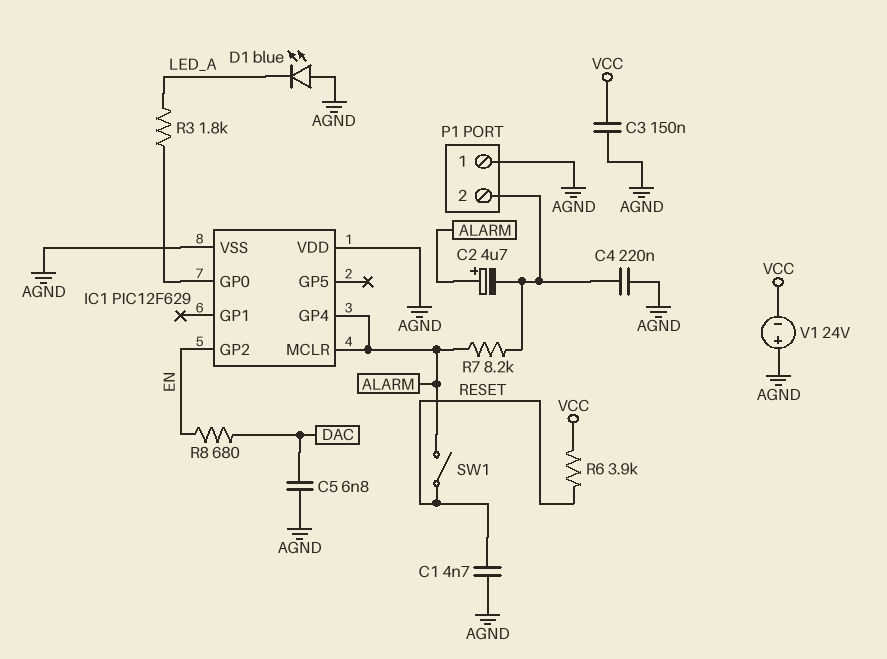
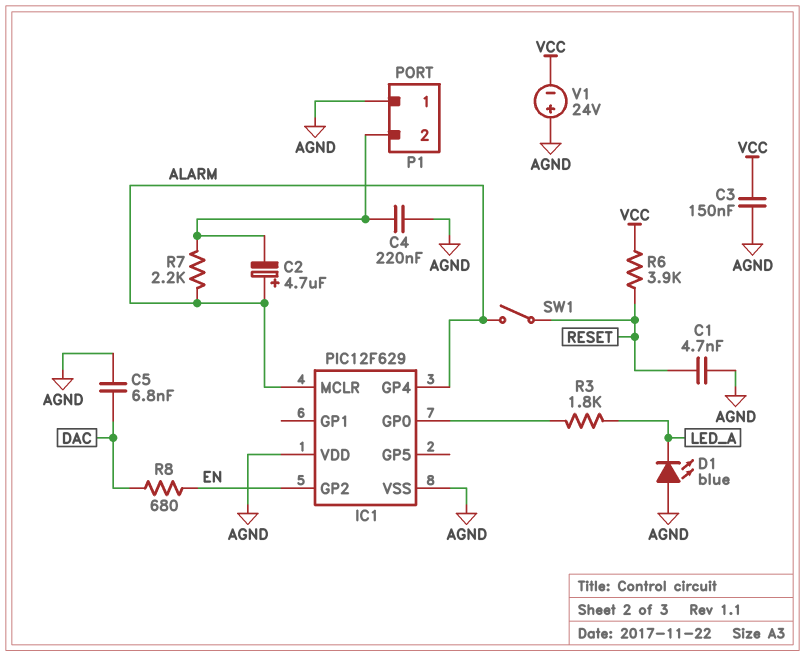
R7: 8.2k (ALARM, P1/2) -> 2.2k (ALARM, P1/2)

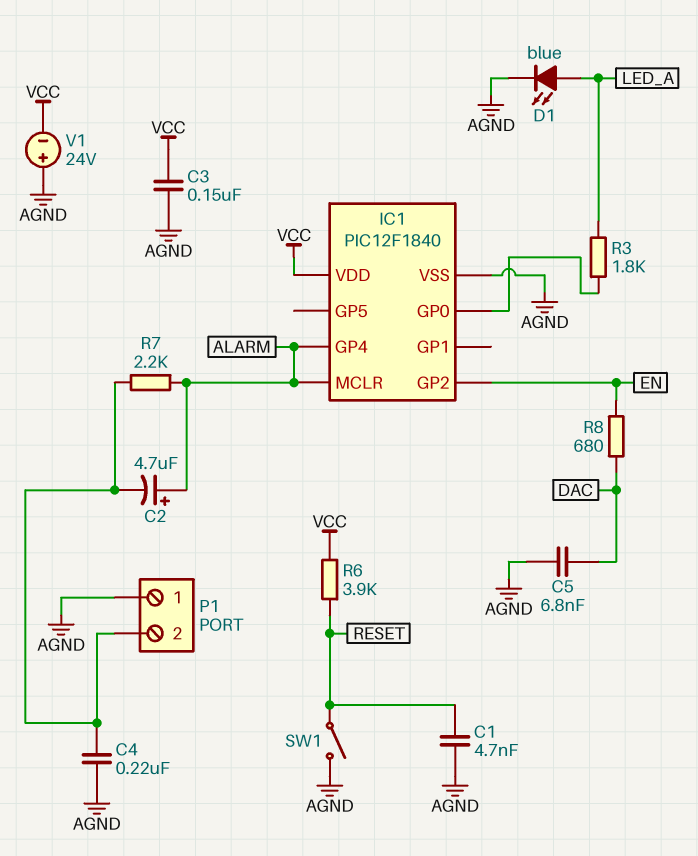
D1: LED blue (A AGND, K LED_A) -> LED blue (A LED_A, K AGND)
IC1: PIC12F629 -> PIC12F1840
IC1 pin VDD: AGND -> VCC
SW1: switch (ALARM, RESET) -> switch (AGND, RESET)

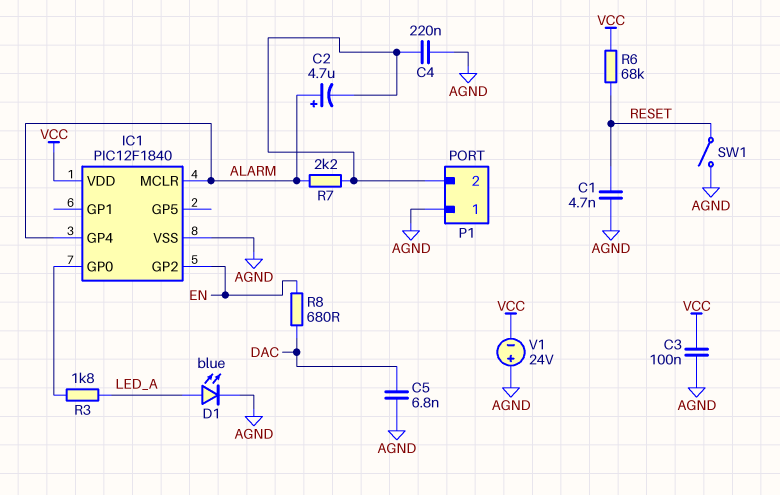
C3: 150nF (AGND, VCC) -> 100nF (AGND, VCC)
R6: 3.9k (RESET, VCC) -> 68k (RESET, VCC)

